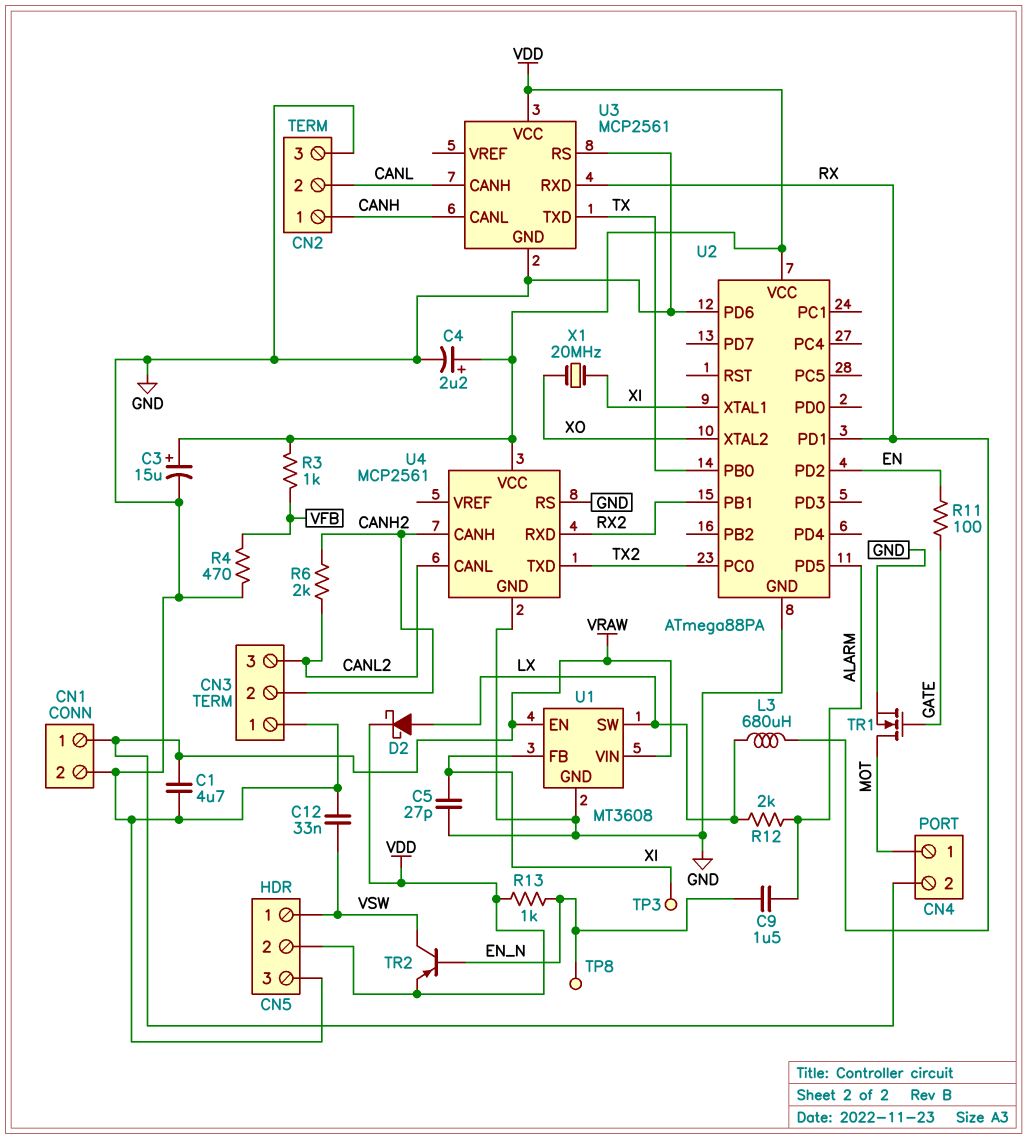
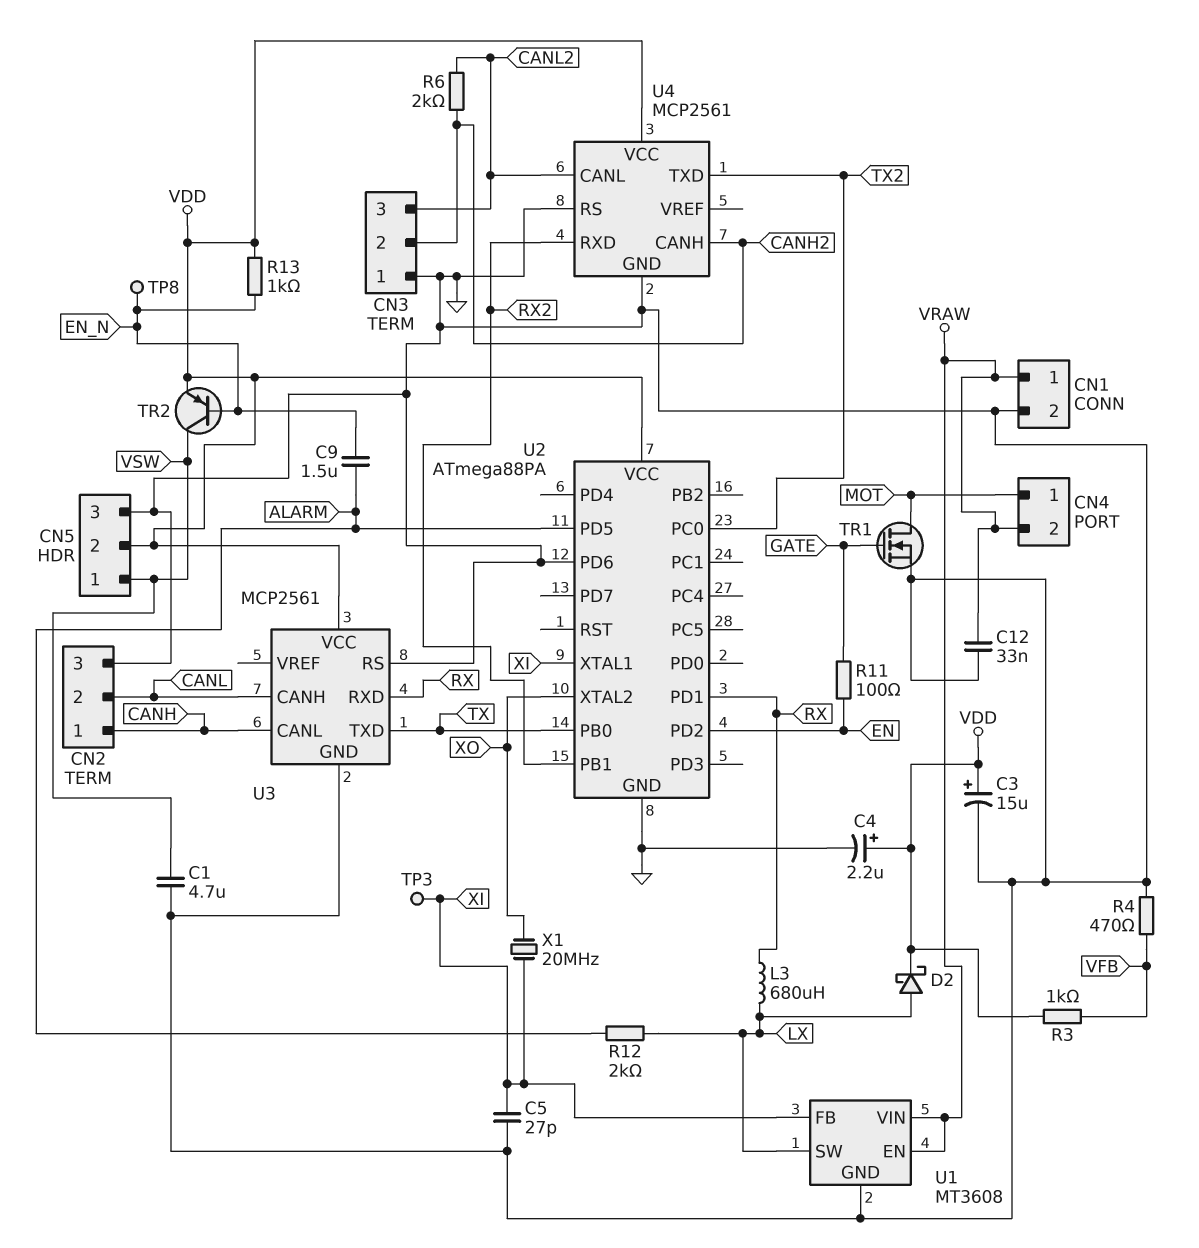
C1: 4.7uF (GND, VRAW) -> 4.7uF (GND, VSW)
C12: 33nF (GND, VSW) -> 33nF (GND, VRAW)

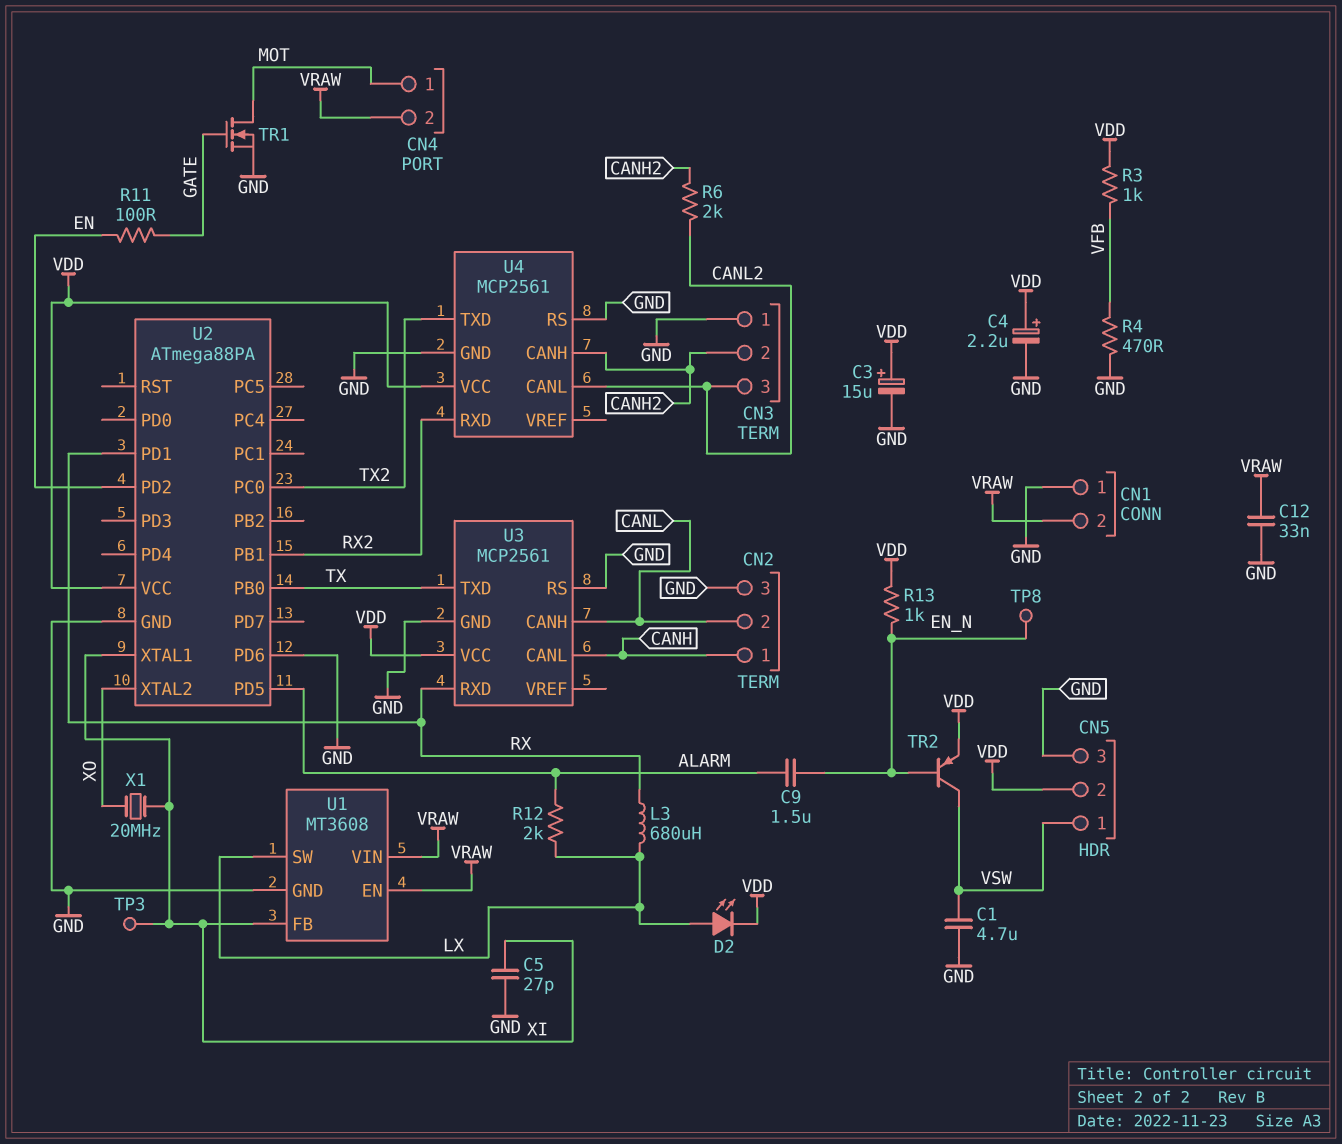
CN1 pin 1: VRAW -> GND
CN1 pin 2: GND -> VRAW
D2: schottky (A LX, K VDD) -> LED (A LX, K VDD)

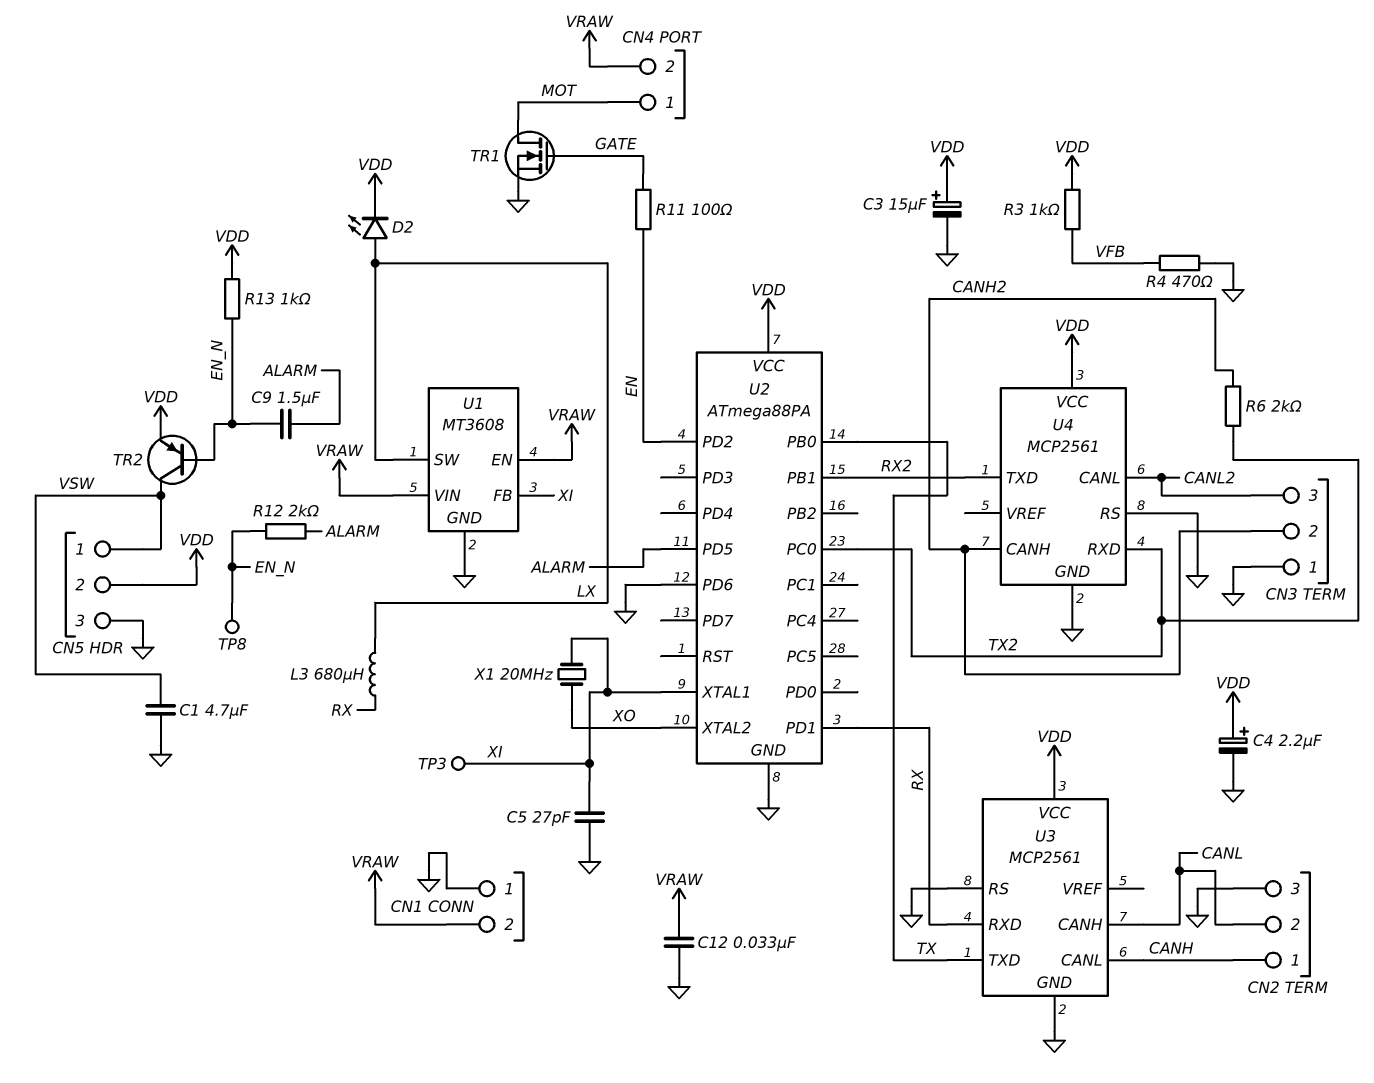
R6: 2k (CANH2, CANL2) -> 2k (CANH2, TX2)
R12: 2k (ALARM, LX) -> 2k (ALARM, EN_N)
U4 pin RXD: RX2 -> TX2
U4 pin TXD: TX2 -> RX2

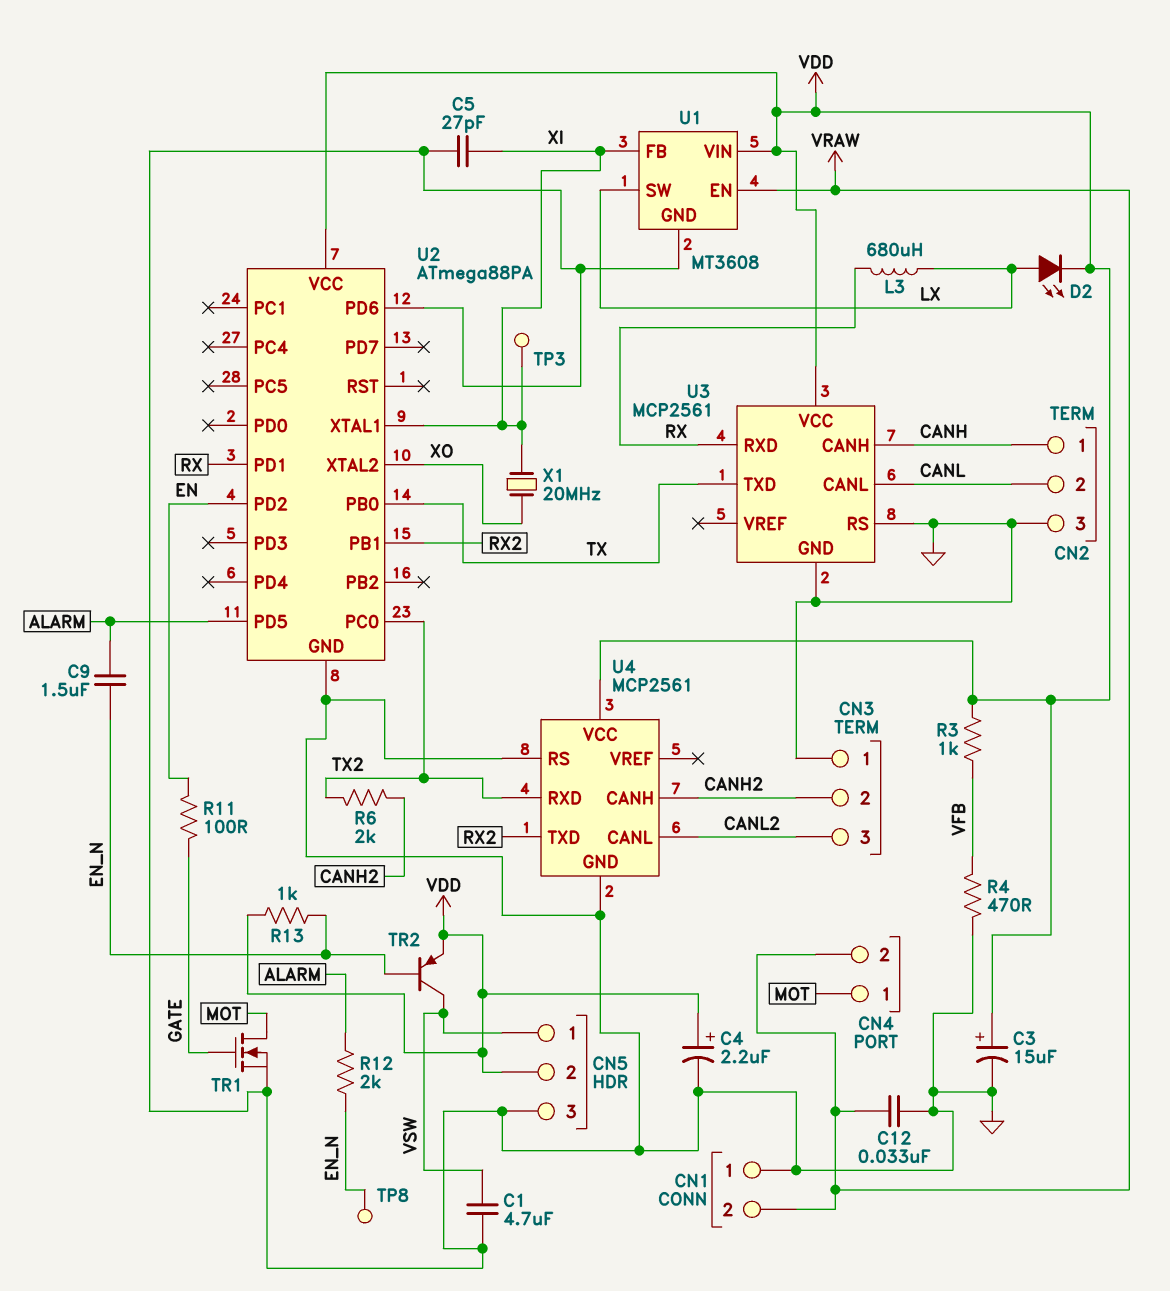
U1 pin VIN: VRAW -> VDD
U3 pin CANH: CANL -> CANH
U3 pin CANL: CANH -> CANL

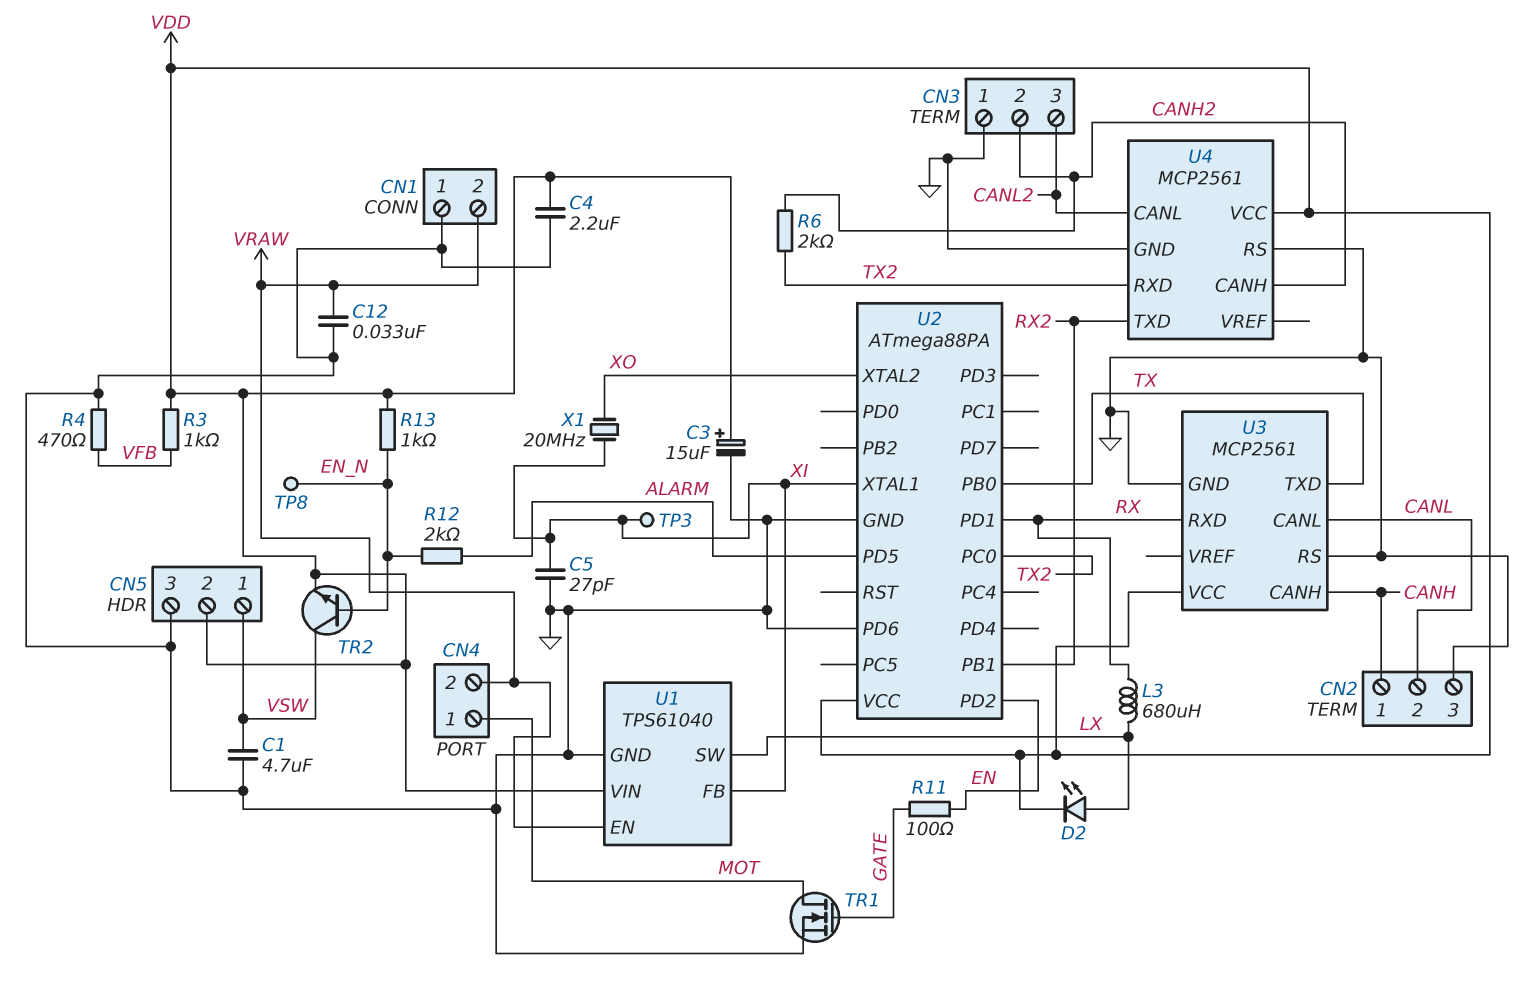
C4: 2.2uF (plus VDD, minus GND) -> 2.2uF (GND, VDD)
C9: 1.5uF (ALARM, EN_N) -> none
TR2: PNP (B EN_N, C VSW, E VDD) -> NPN (B EN_N, C VSW, E VDD)
U1: MT3608 -> TPS61040

